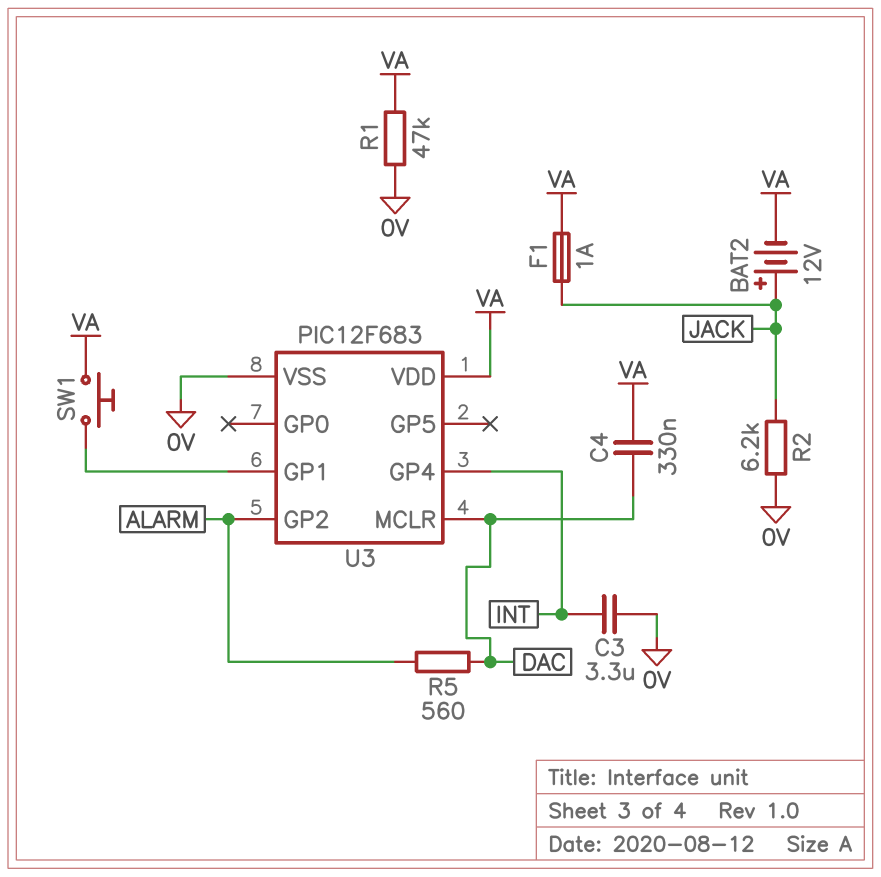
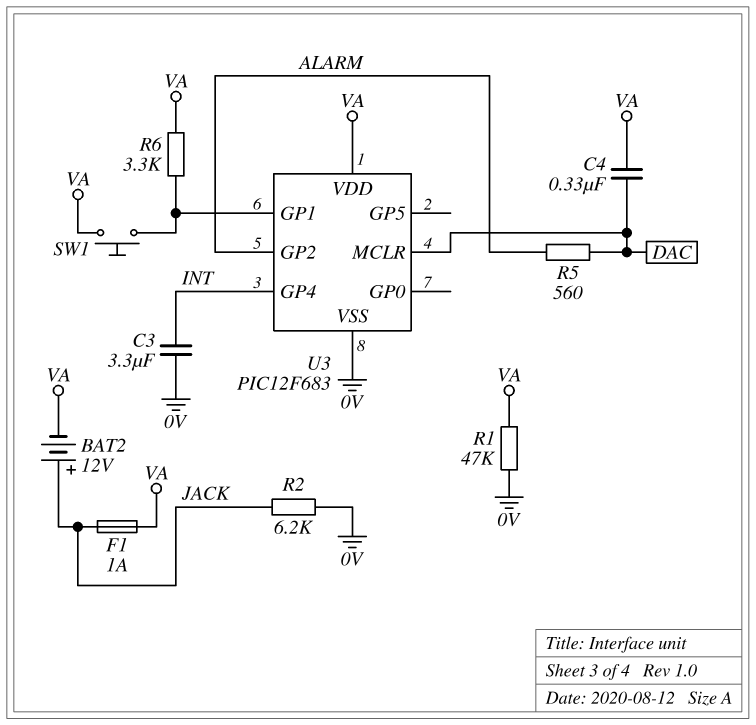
R6: none -> 3.3k (U3/GP1, VA)

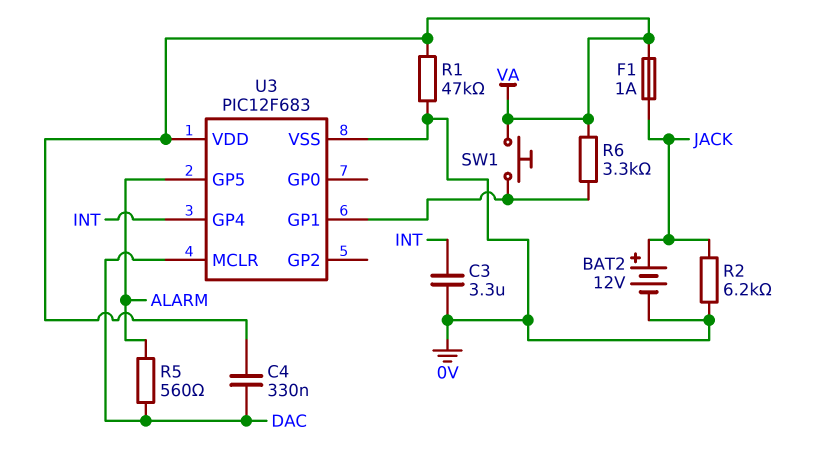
BAT2: 12V (plus JACK, minus VA) -> 12V (plus JACK, minus 0V)
U3 pin GP2: ALARM -> none
U3 pin GP5: none -> ALARM

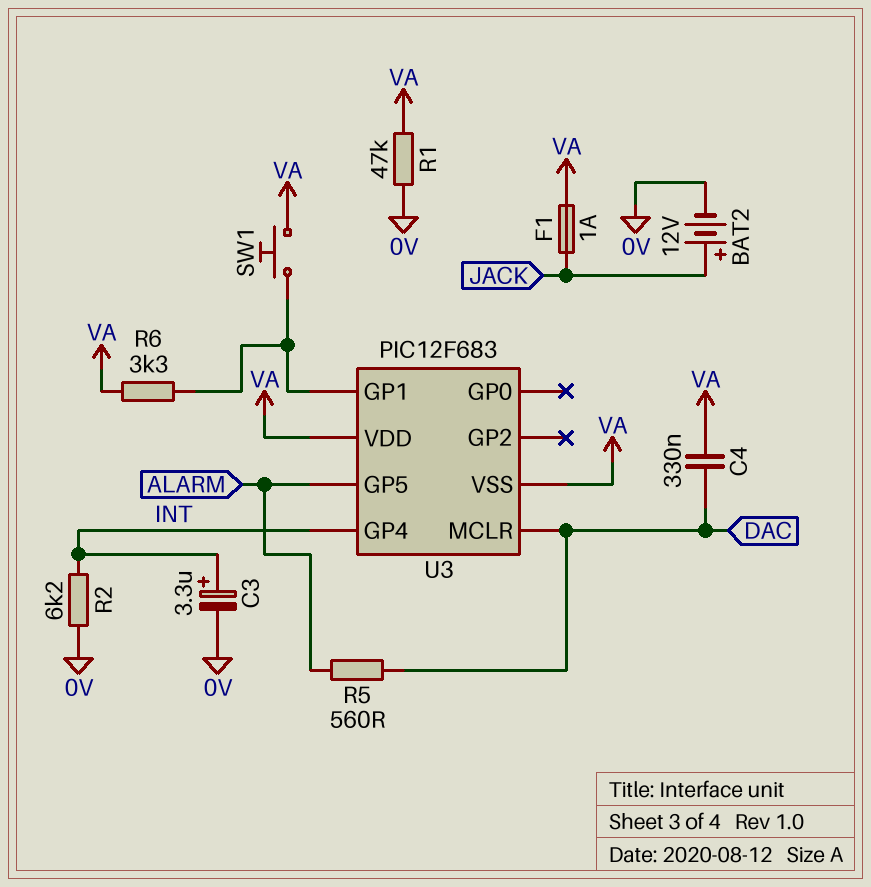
C3: 3.3uF (0V, INT) -> 3.3uF (plus INT, minus 0V)
R2: 6.2k (0V, JACK) -> 6.2k (0V, INT)
U3 pin VSS: 0V -> VA

